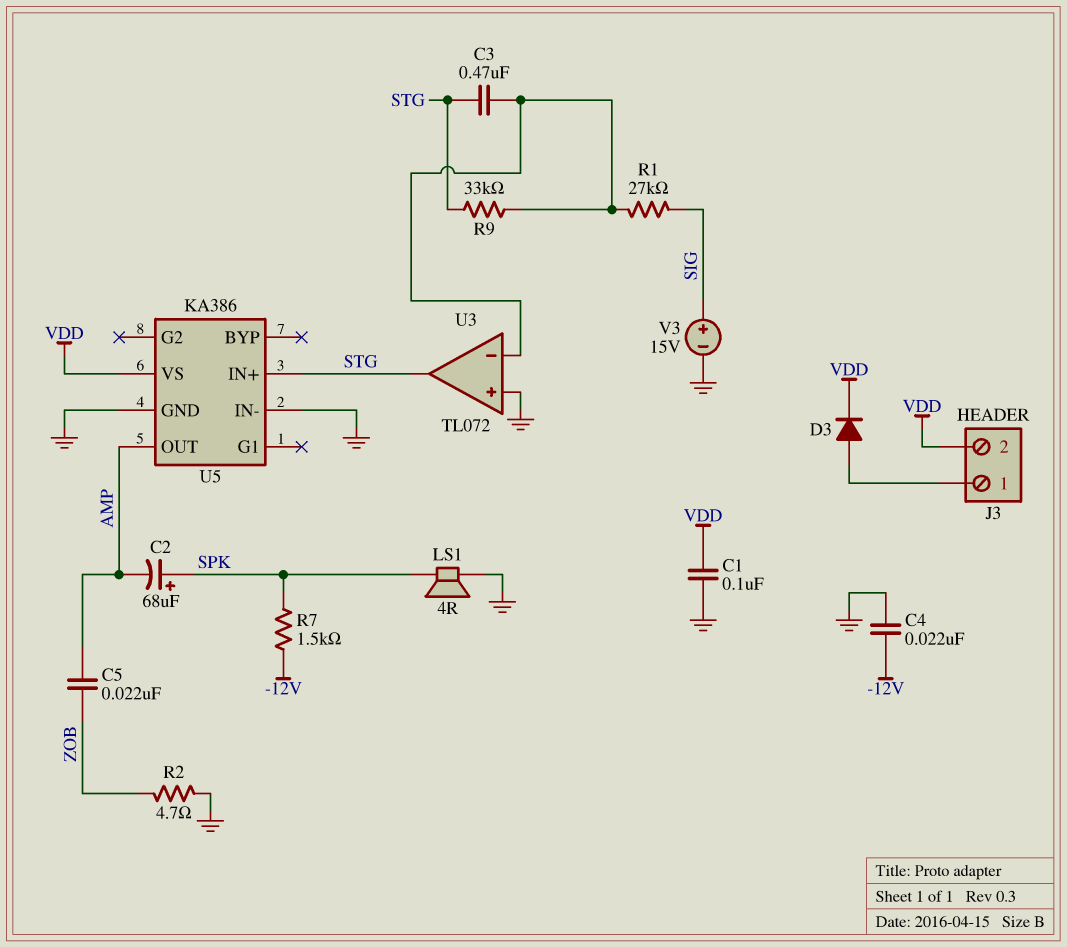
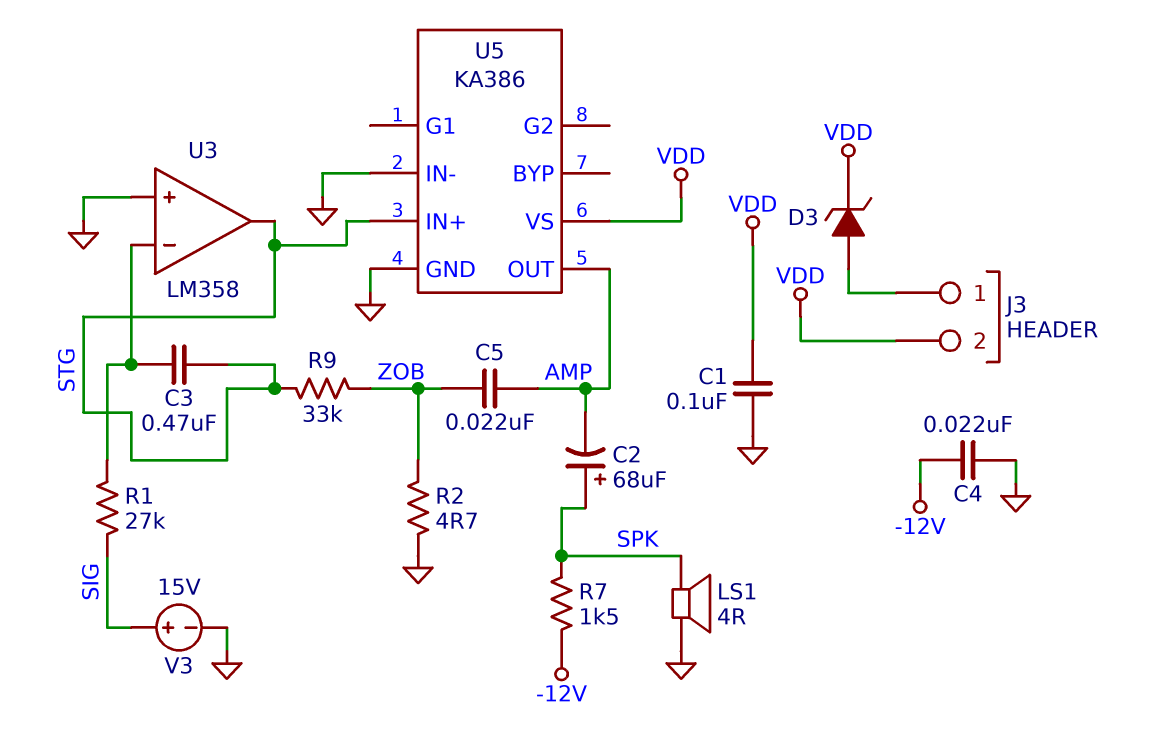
D3: diode (A J3/1, K VDD) -> zener (A J3/1, K VDD)
R9: 33k (STG, U3/in-) -> 33k (STG, ZOB)
U3: TL072 -> LM358

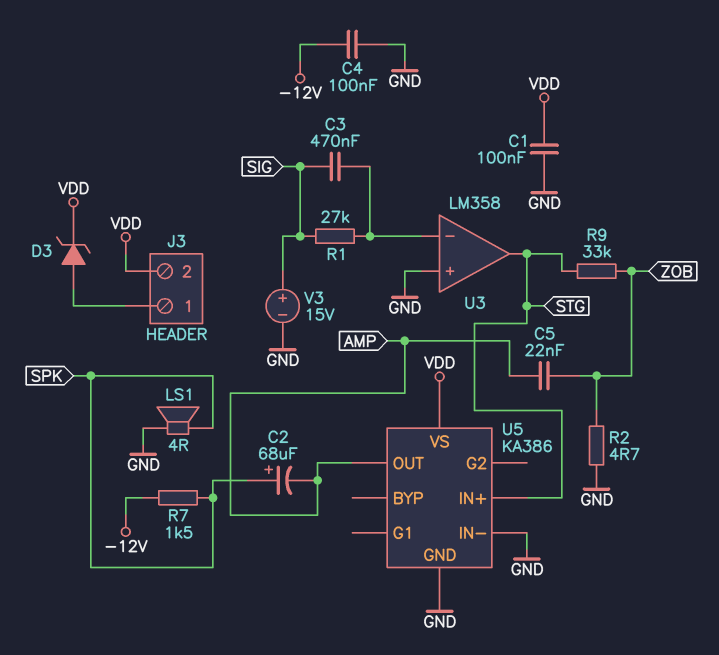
C3: 470nF (STG, U3/in-) -> 470nF (SIG, U3/in-)
C4: 22nF (-12V, GND) -> 100nF (-12V, GND)

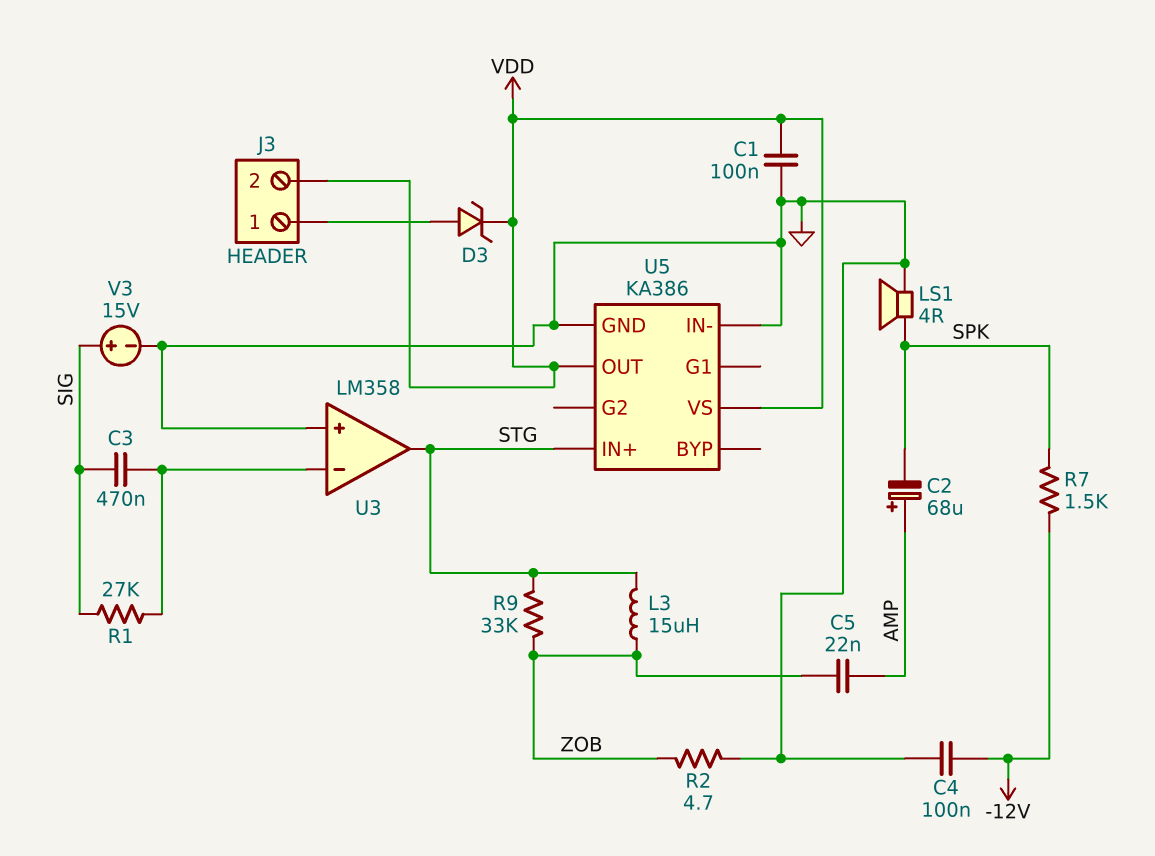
C2: 68uF (plus SPK, minus AMP) -> 68uF (plus AMP, minus SPK)
L3: none -> 15uH (STG, ZOB)
U5 pin OUT: AMP -> VDD

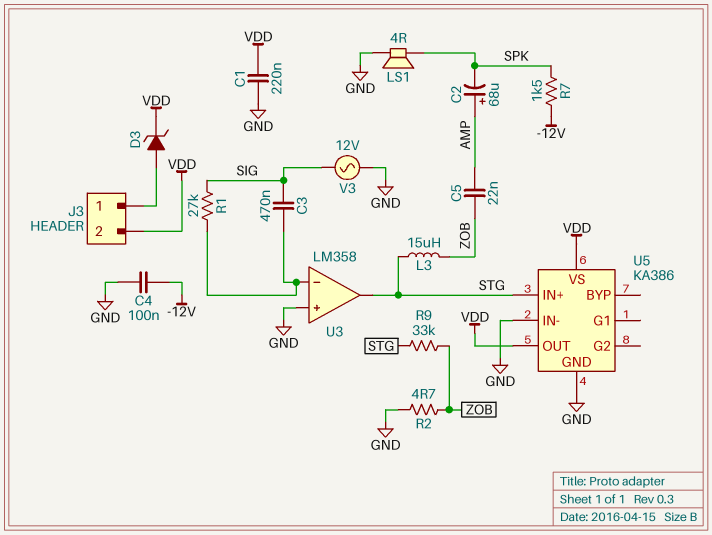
C1: 100nF (GND, VDD) -> 220nF (GND, VDD)
V3: 15V (plus SIG, minus GND) -> AC 12V (GND, SIG)

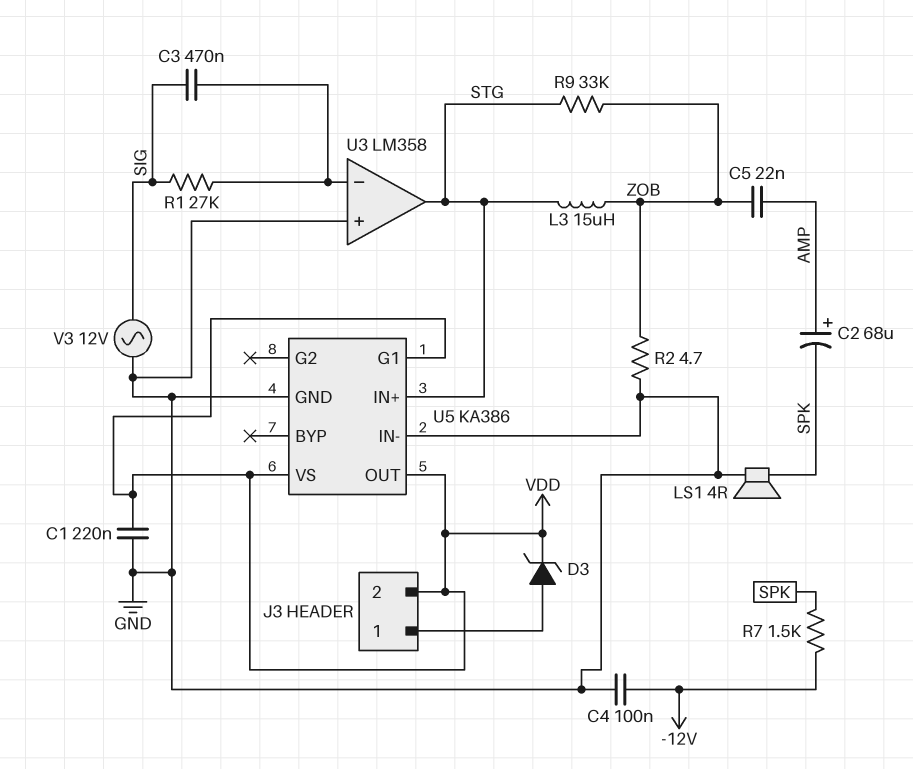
U5 pin G1: none -> VDD

